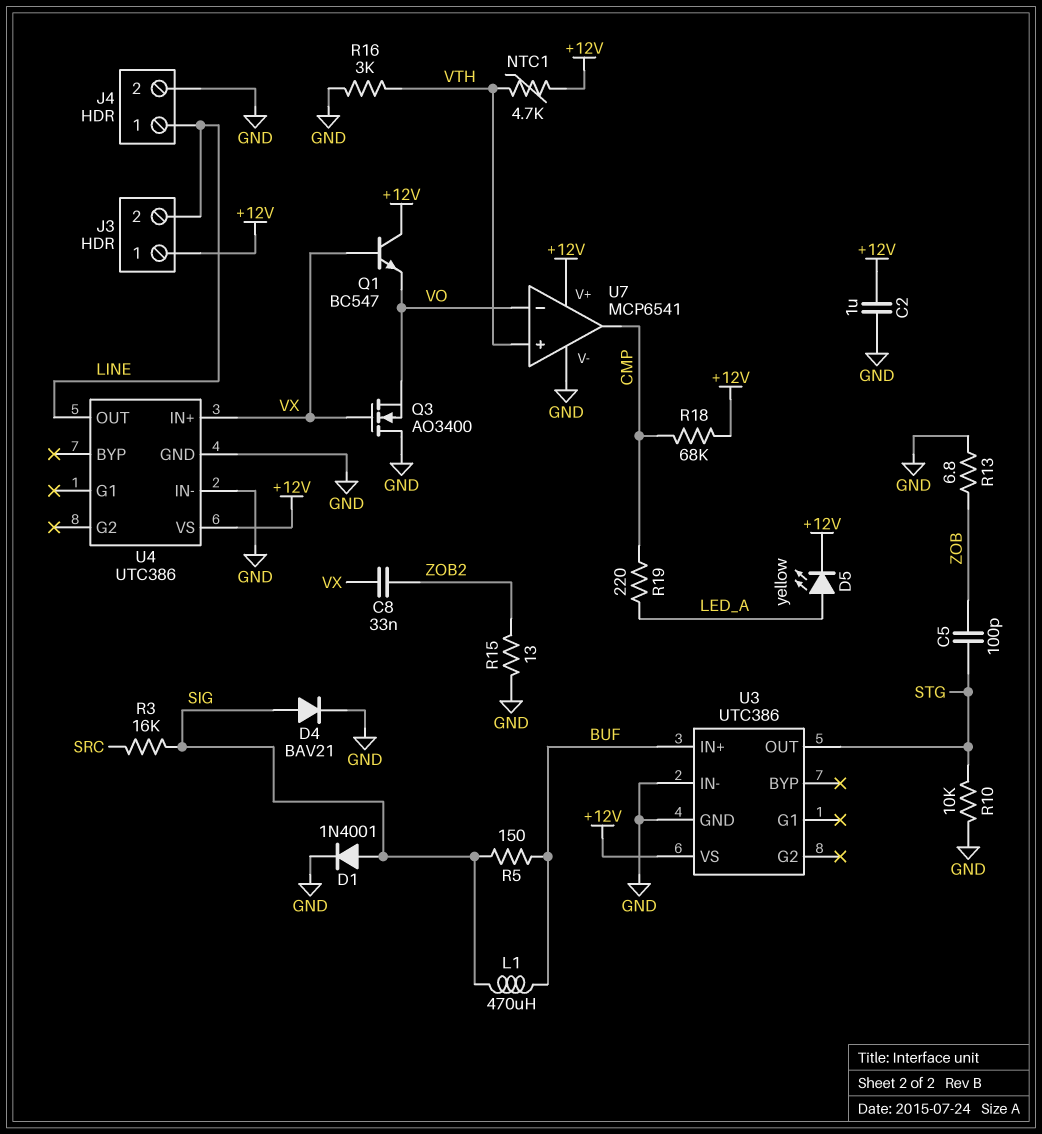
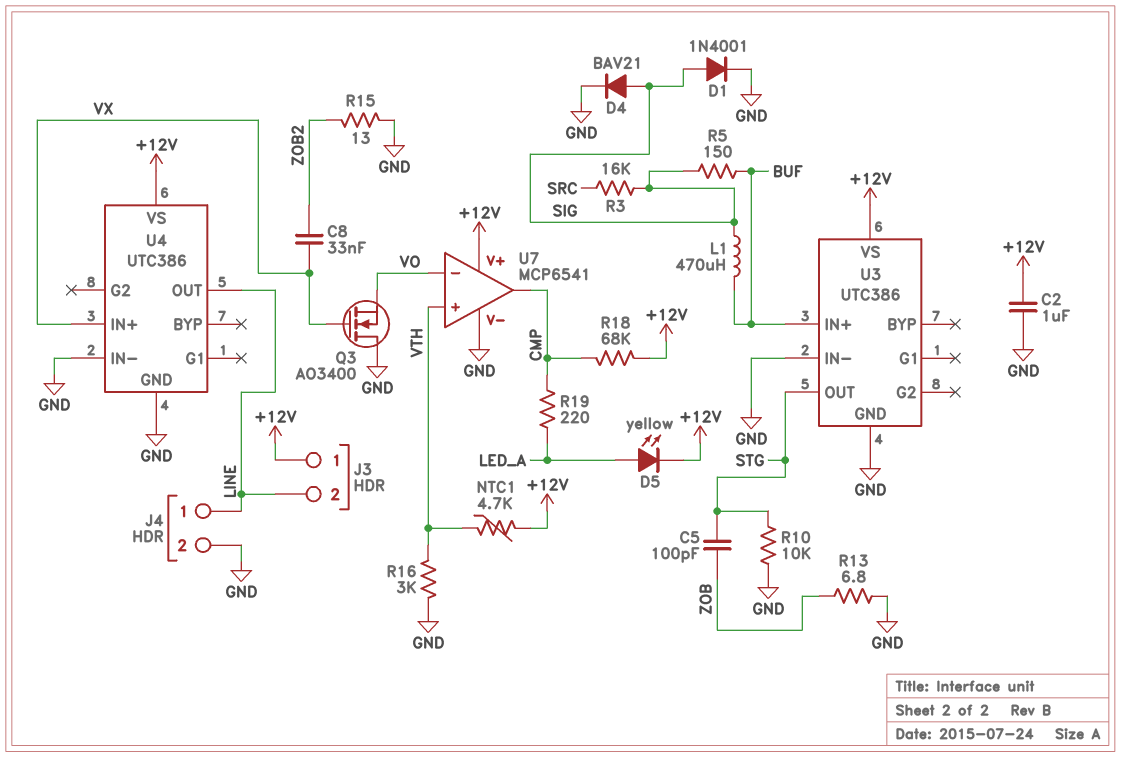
Q1: NPN BC547 (B VX, C +12V, E VO) -> none

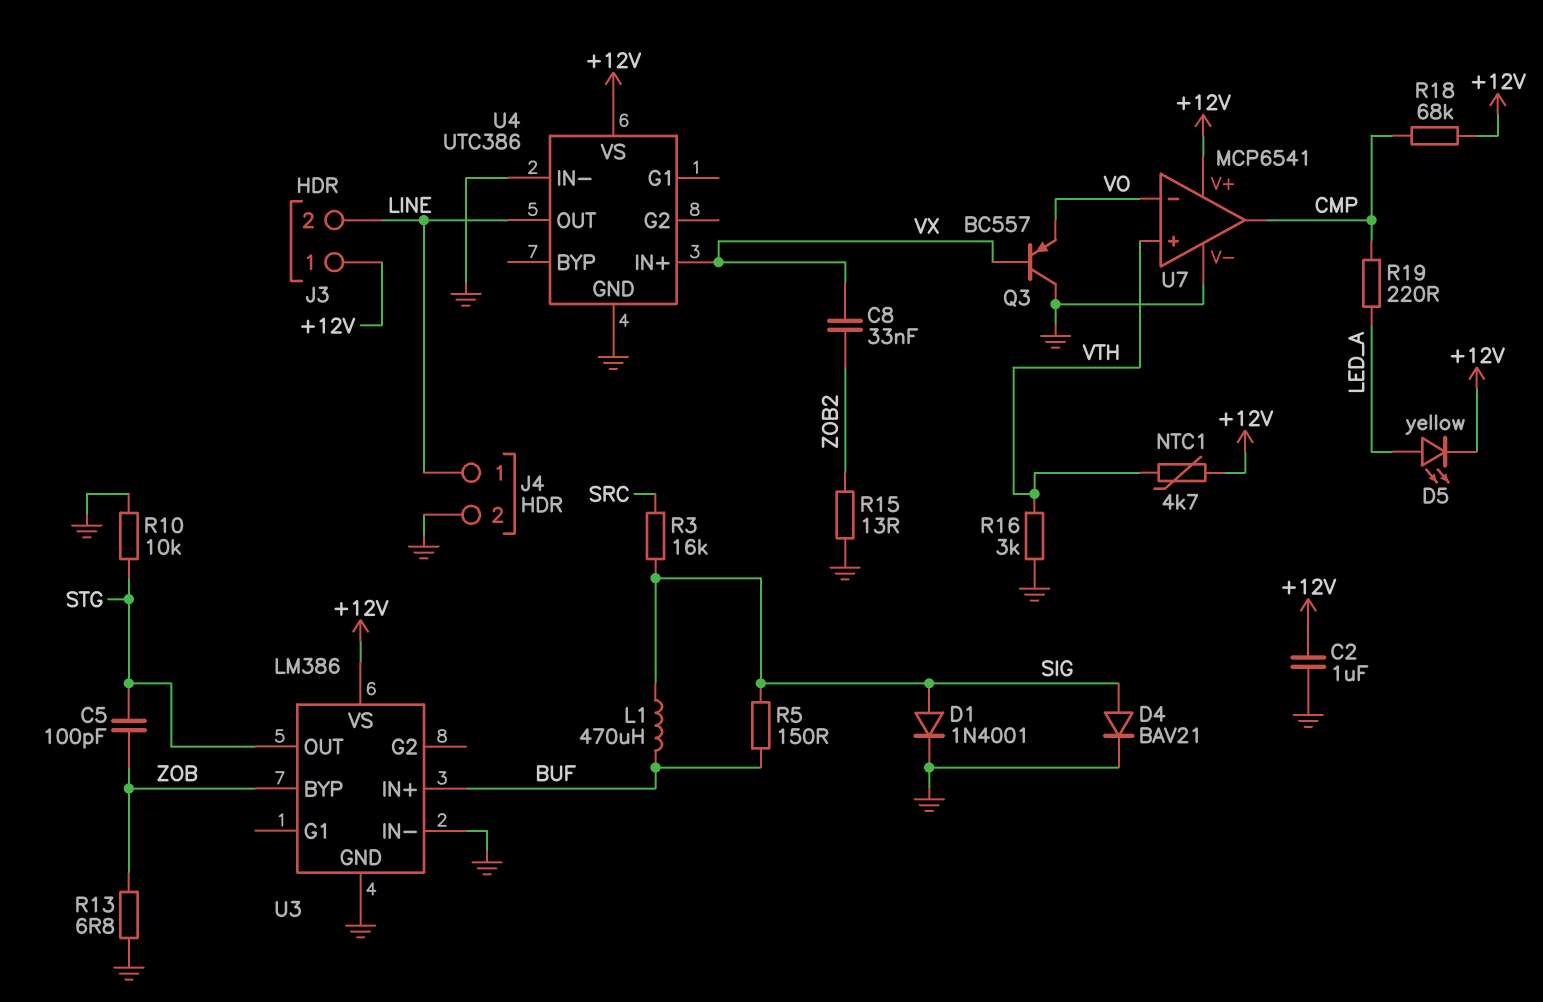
Q3: NMOS AO3400 (G VX, D GND, S VO) -> PNP BC557 (B VX, C GND, E VO)
U3: UTC386 -> LM386
U3 pin BYP: none -> ZOB

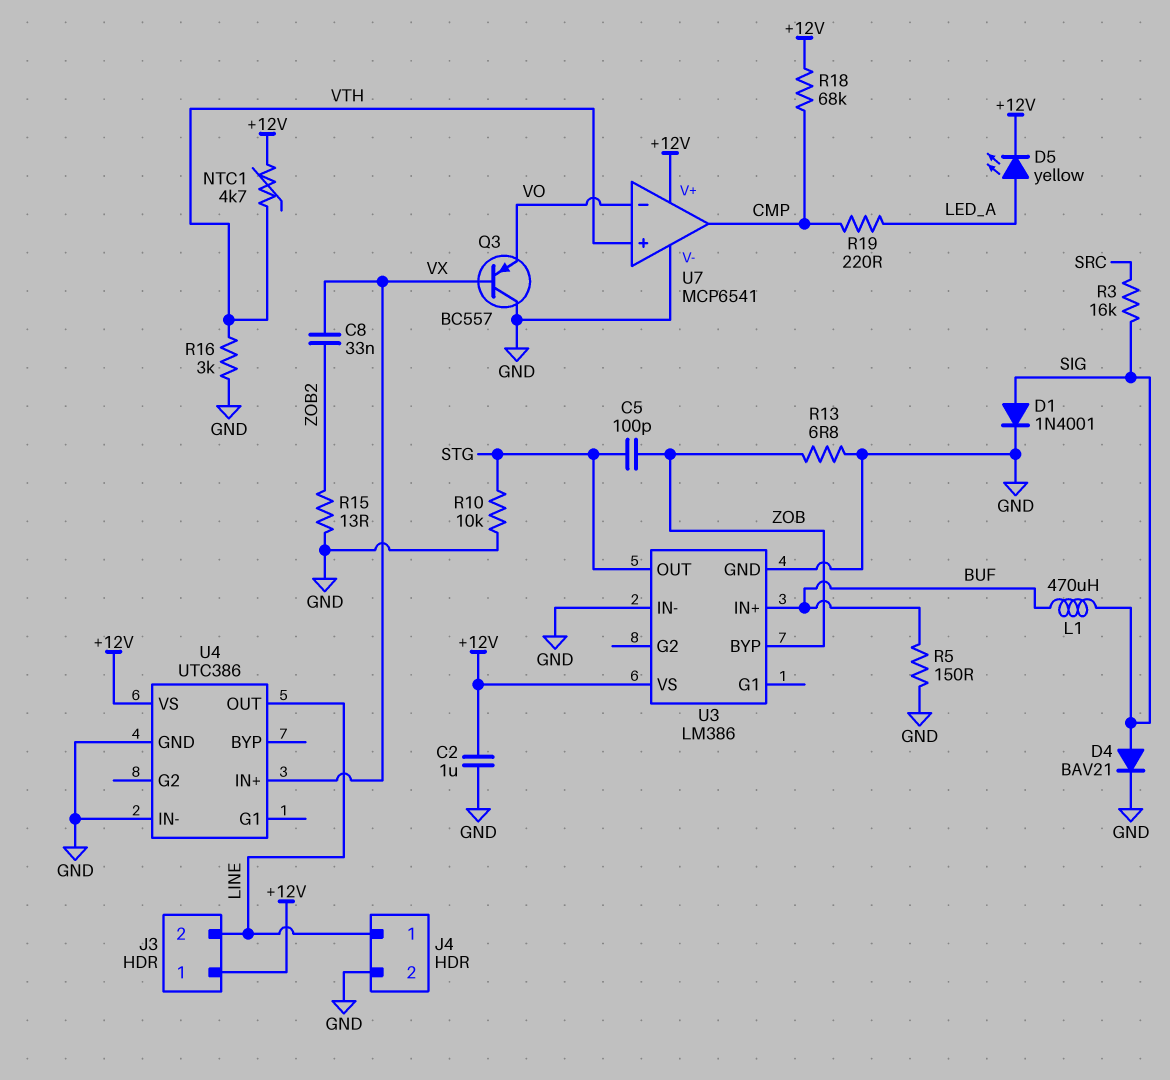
R5: 150 (BUF, SIG) -> 150 (BUF, GND)

